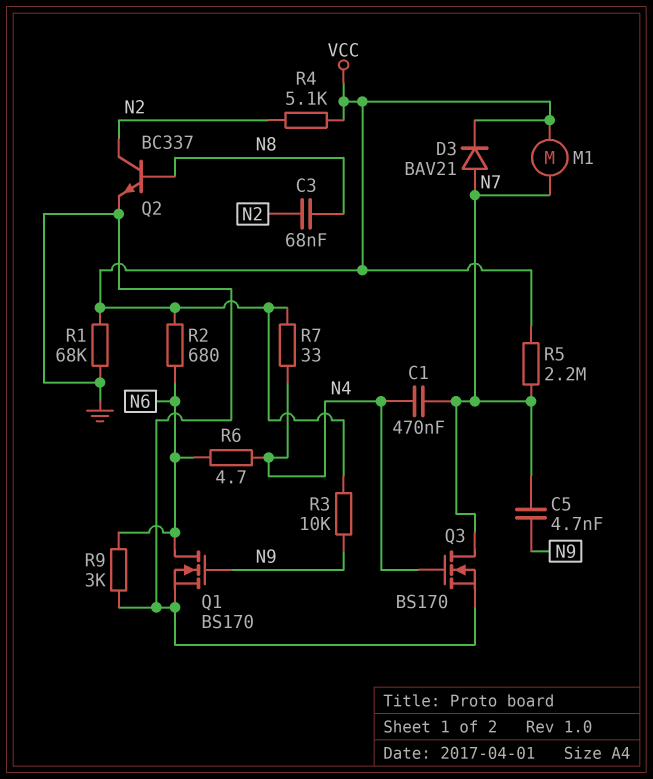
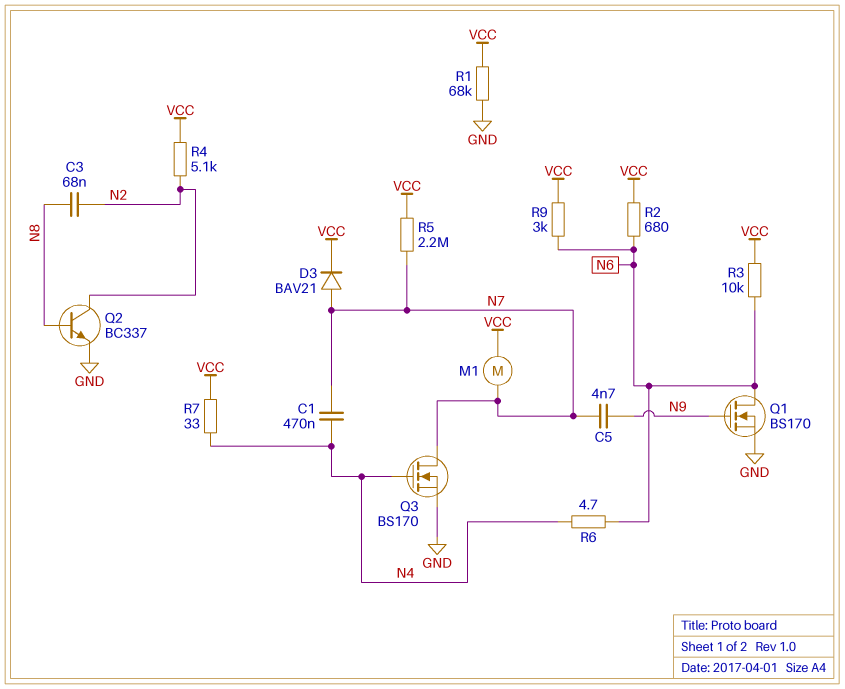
R3: 10k (N9, VCC) -> 10k (N6, VCC)
R9: 3k (GND, N6) -> 3k (N6, VCC)

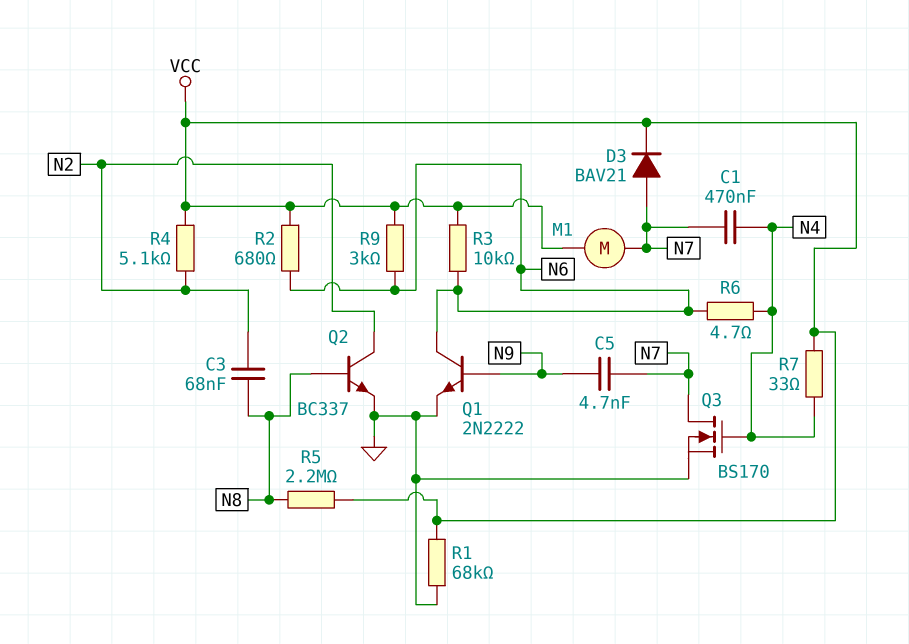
Q1: NMOS BS170 (G N9, D N6, S GND) -> NPN 2N2222 (B N9, C N6, E GND)
R5: 2.2M (N7, VCC) -> 2.2M (N8, VCC)

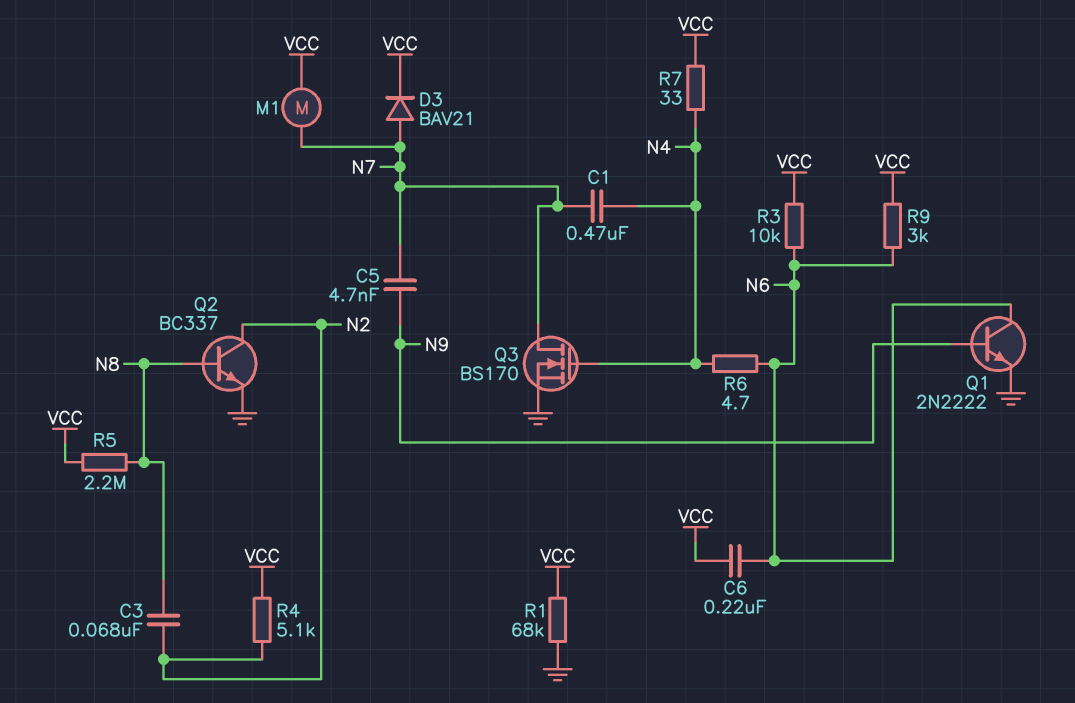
C6: none -> 220nF (N6, VCC)
R2: 680 (N6, VCC) -> none

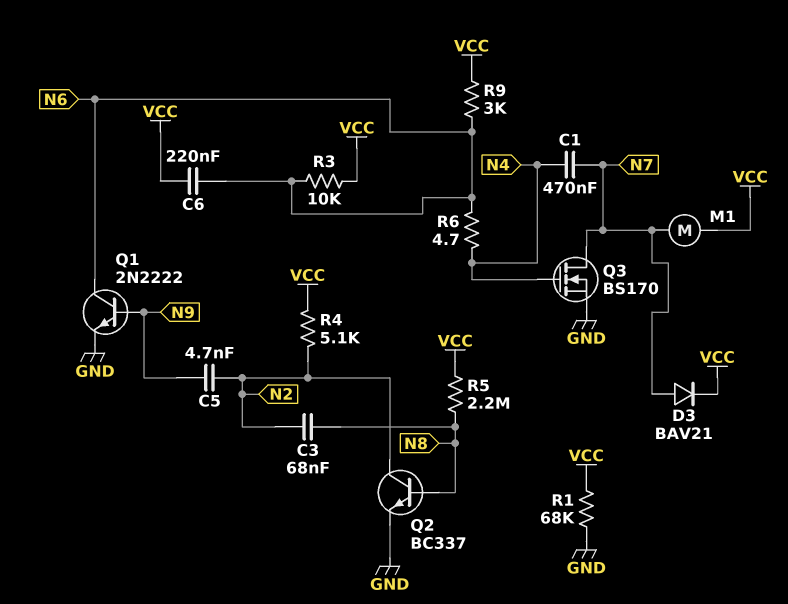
C5: 4.7nF (N7, N9) -> 4.7nF (N2, N9)
R7: 33 (N4, VCC) -> none

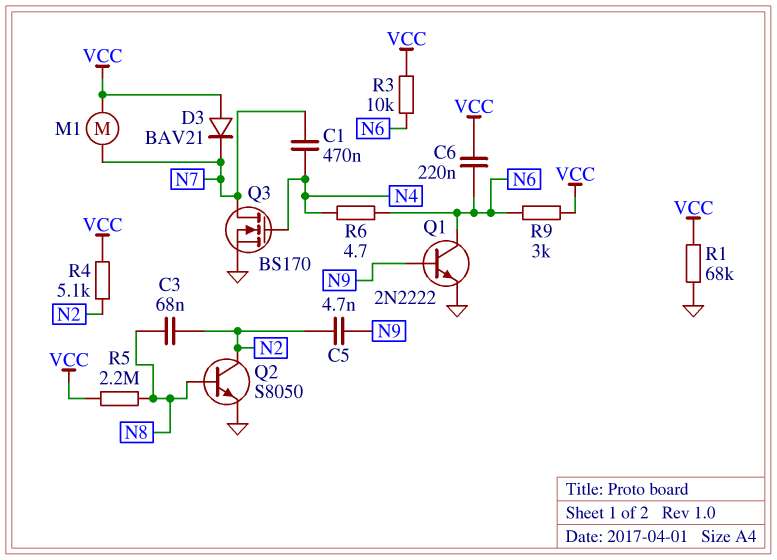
D3: diode BAV21 (A N7, K VCC) -> diode BAV21 (A VCC, K N7)
Q2: NPN BC337 (B N8, C N2, E GND) -> NPN S8050 (B N8, C N2, E GND)

